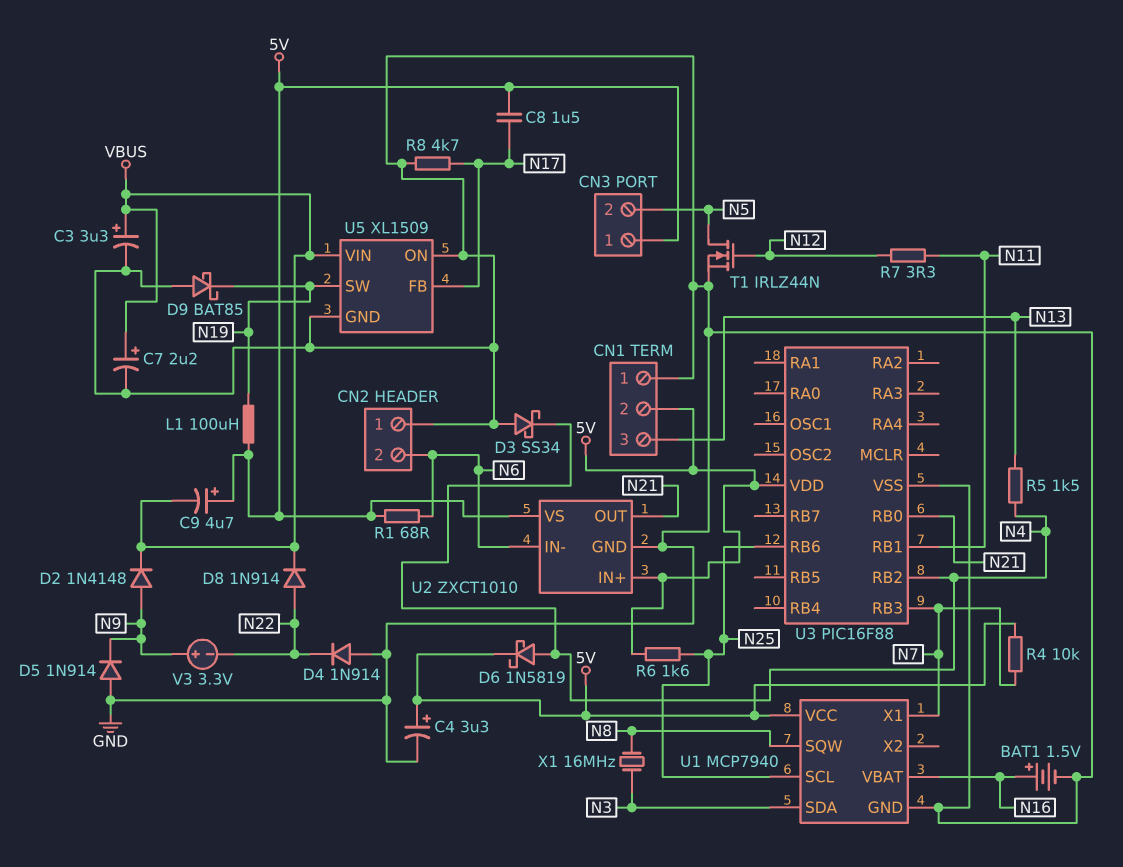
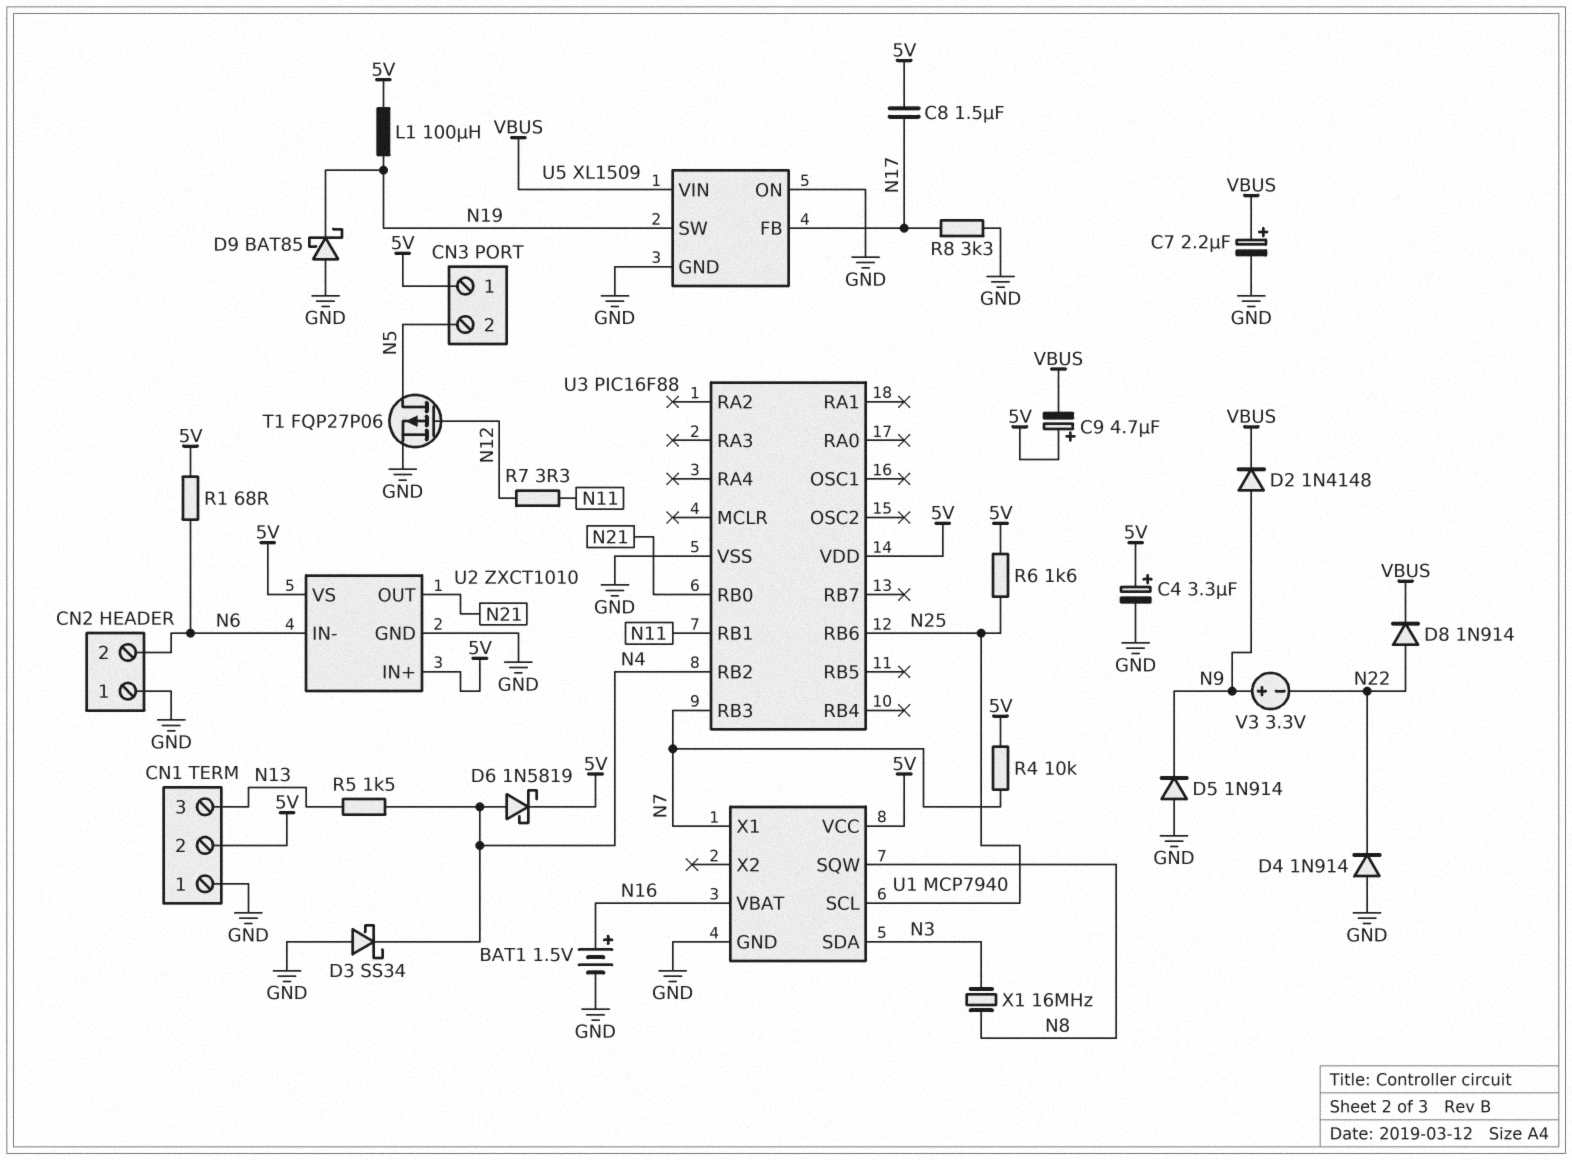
C3: 3.3uF (plus VBUS, minus GND) -> none
R8: 4.7k (GND, N17) -> 3.3k (GND, N17)
T1: NMOS IRLZ44N (G N12, D N5, S GND) -> PMOS FQP27P06 (G N12, D N5, S GND)

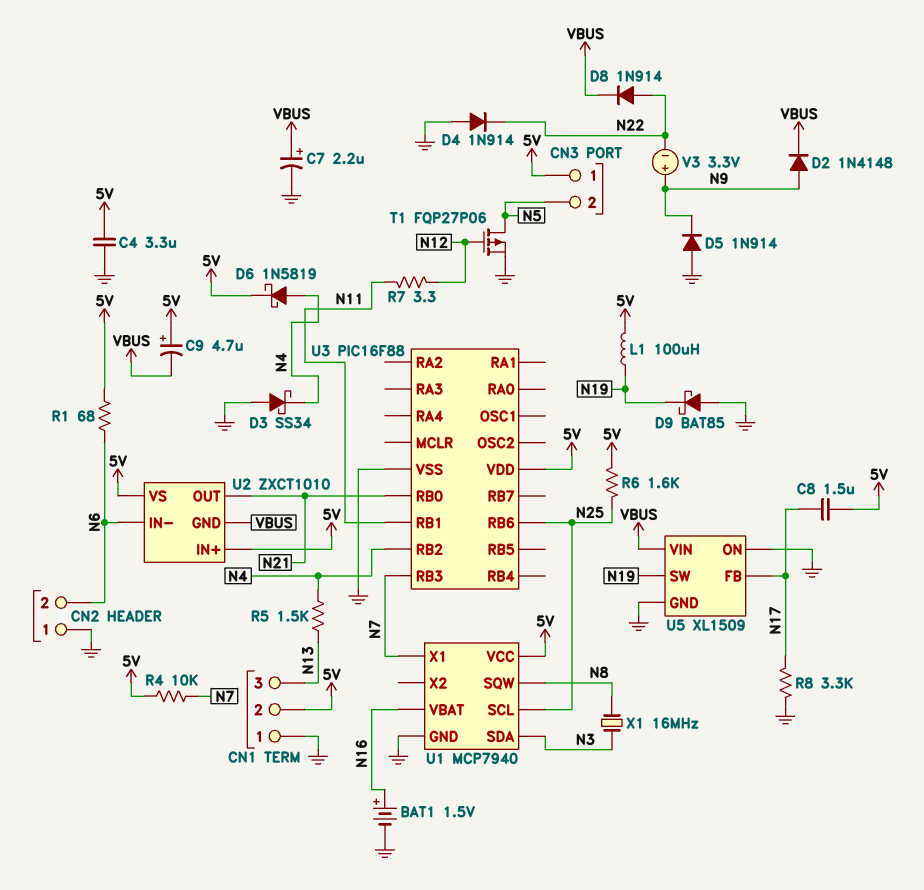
C4: 3.3uF (plus 5V, minus GND) -> 3.3uF (5V, GND)
U2 pin GND: GND -> VBUS

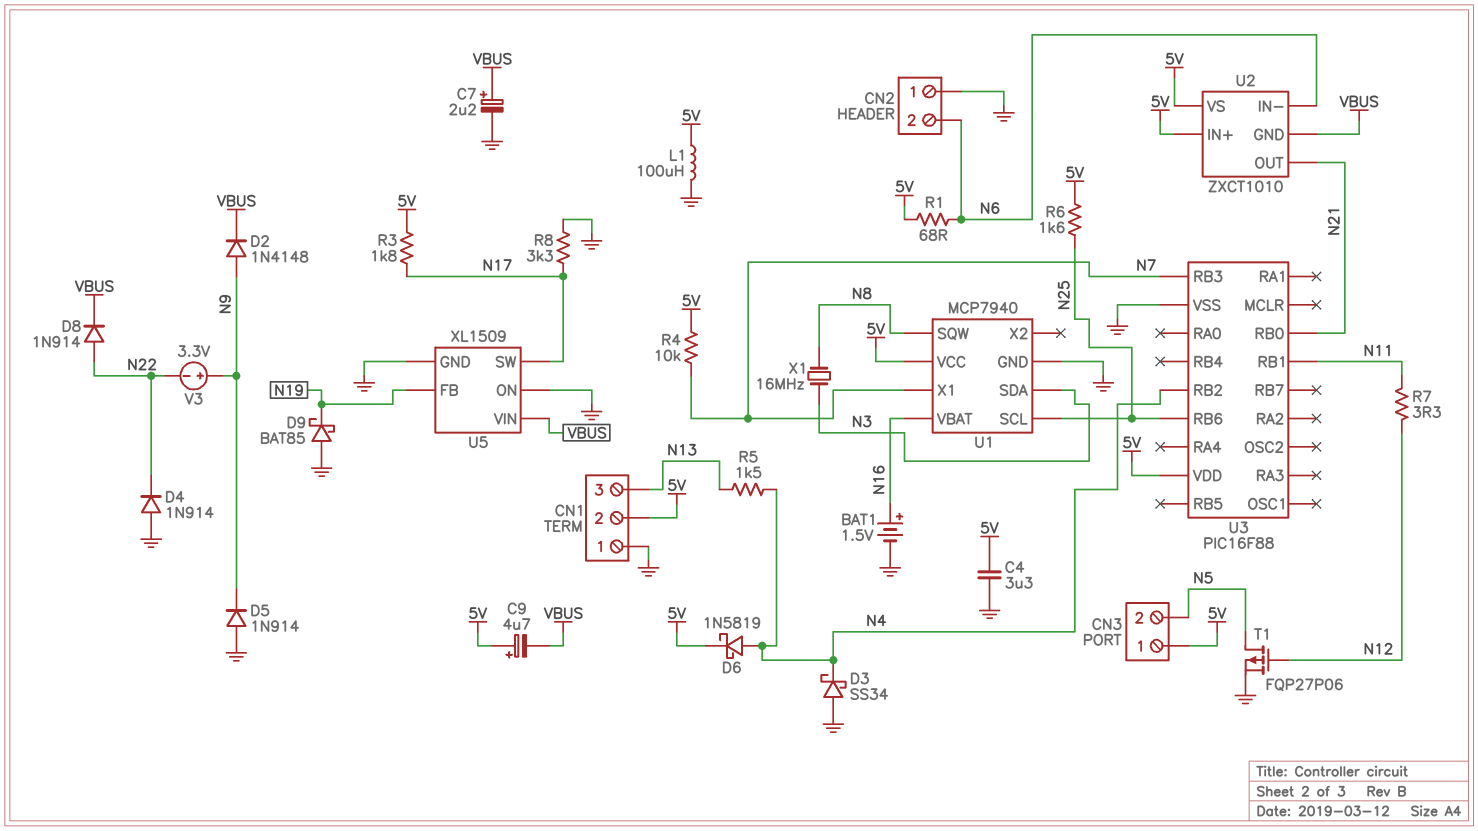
C8: 1.5uF (5V, N17) -> none
L1: 100uH (5V, N19) -> 100uH (5V, GND)
R3: none -> 1.8k (5V, N17)
U5 pin FB: N17 -> N19
U5 pin SW: N19 -> N17

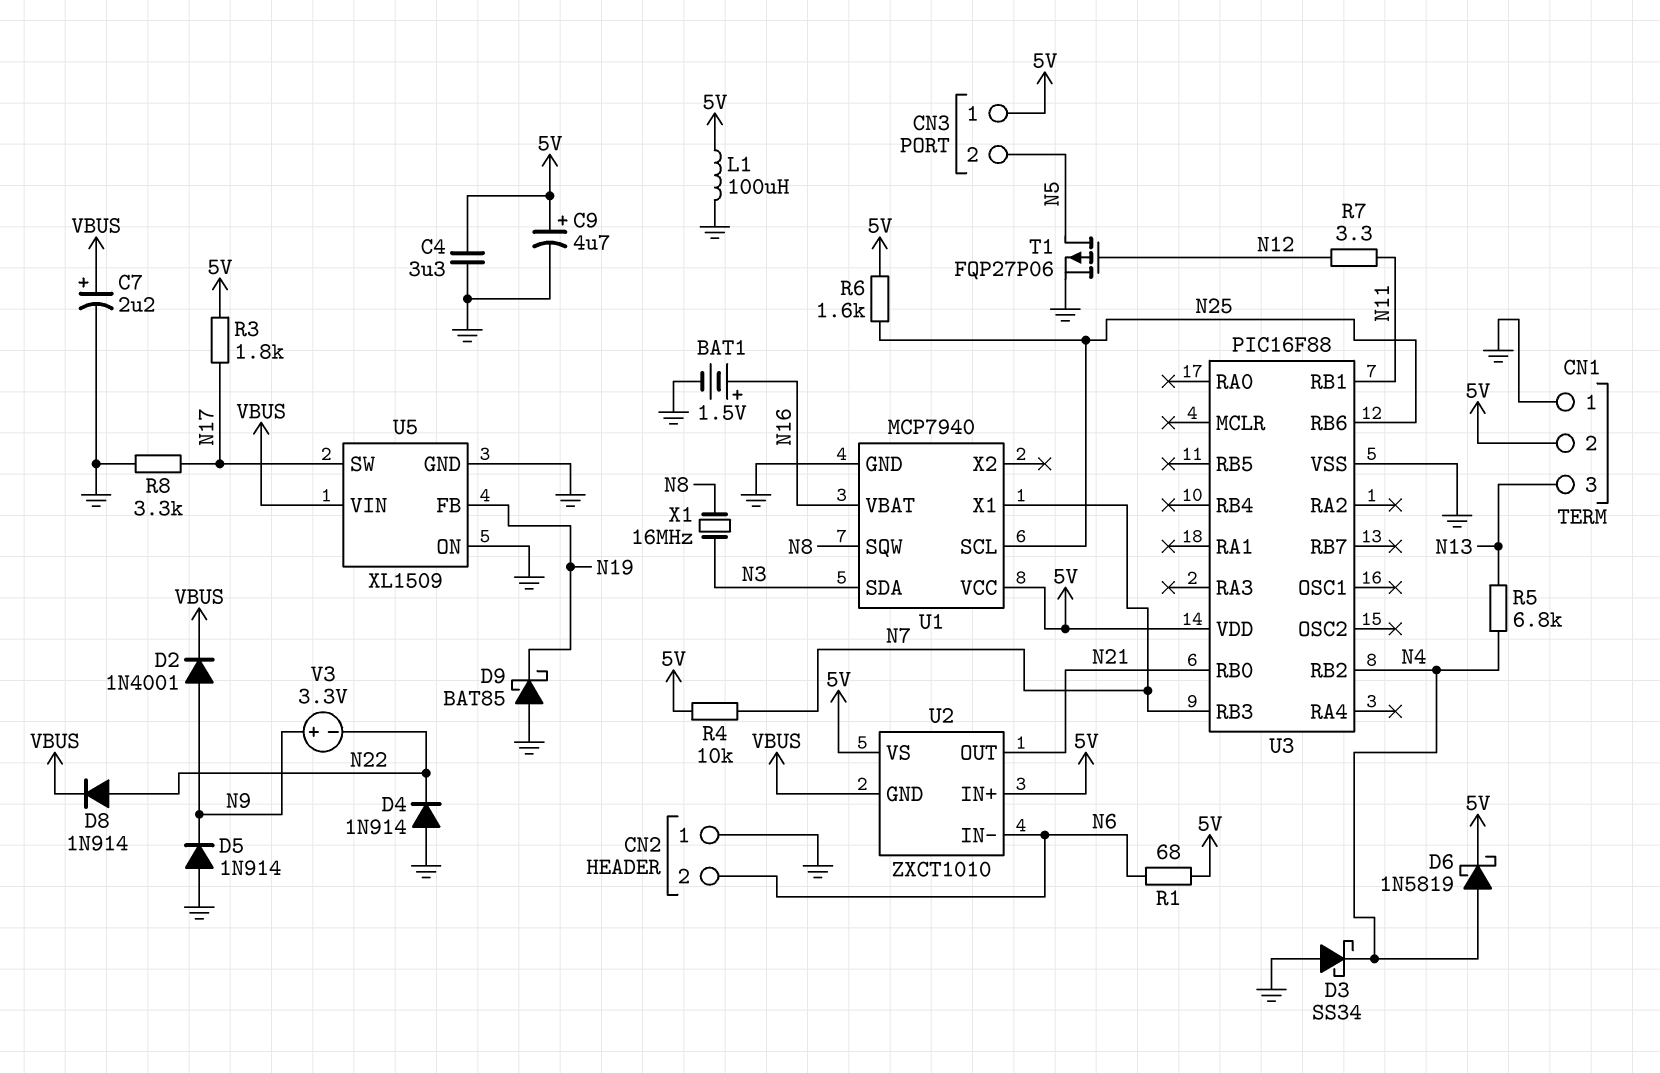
C9: 4.7uF (plus 5V, minus VBUS) -> 4.7uF (plus 5V, minus GND)
D2: diode 1N4148 (A N9, K VBUS) -> diode 1N4001 (A N9, K VBUS)
R5: 1.5k (N4, N13) -> 6.8k (N4, N13)

